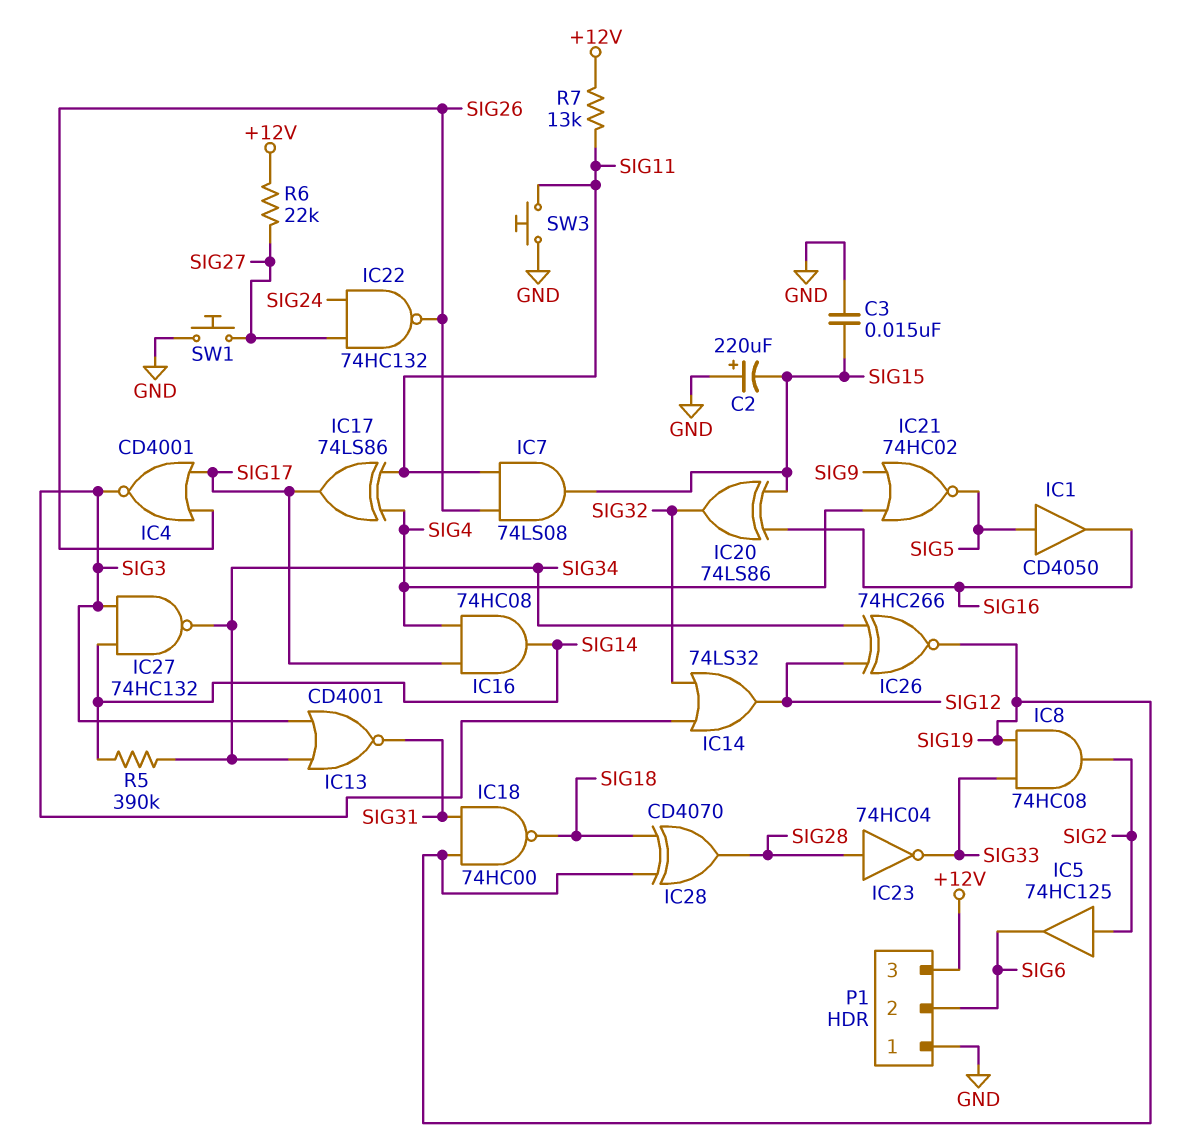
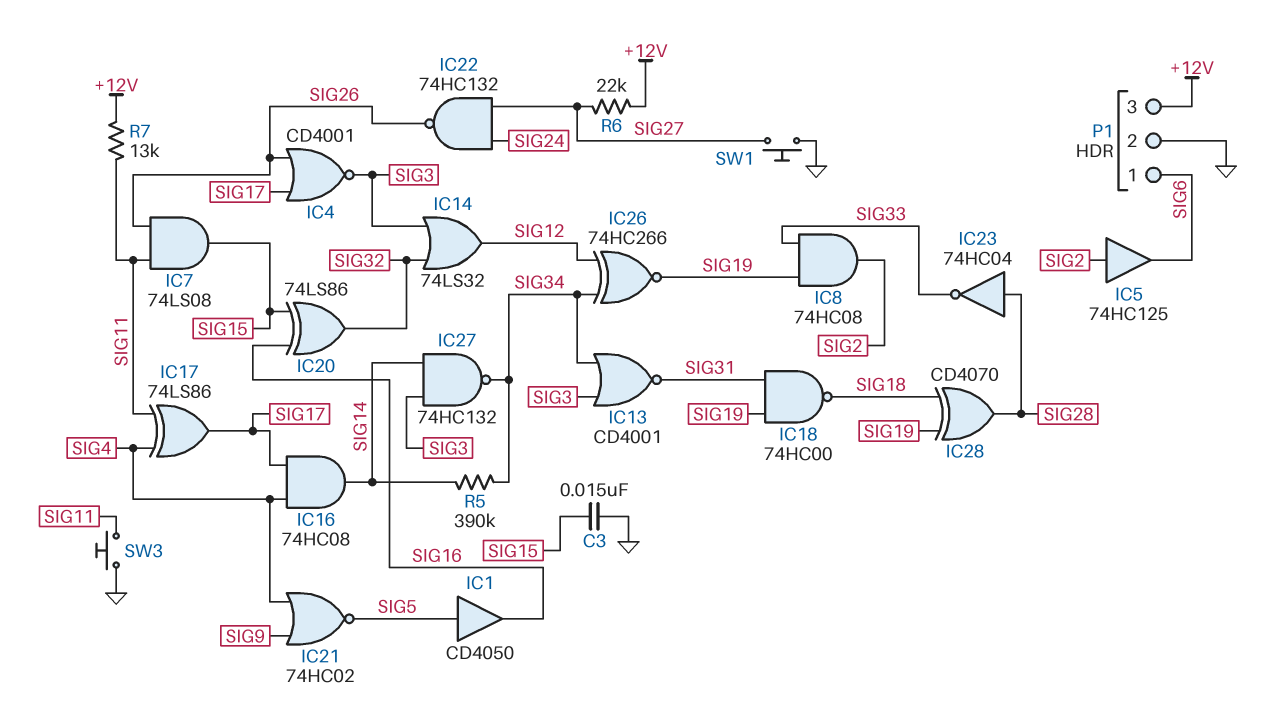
C2: 220uF (plus GND, minus SIG15) -> none
P1 pin 1: GND -> SIG6
P1 pin 2: SIG6 -> GND

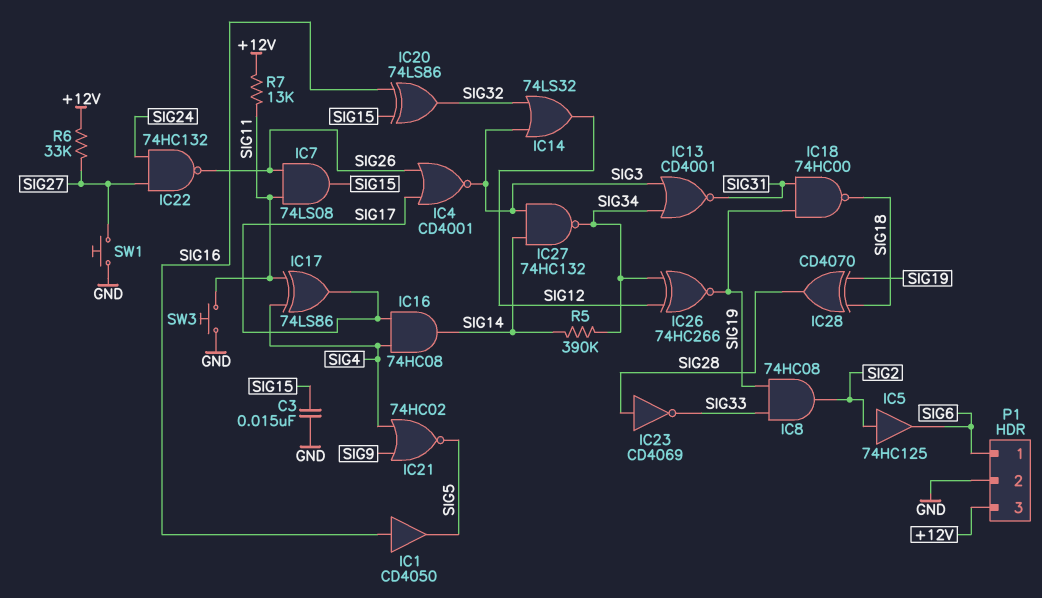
IC1: buffer CD4050 (in SIG5, out SIG16) -> buffer CD4050 (in SIG16, out SIG5)
IC23: NOT 74HC04 (in SIG28, out SIG33) -> NOT CD4069 (in SIG28, out SIG33)
R6: 22k (+12V, SIG27) -> 33k (+12V, SIG27)

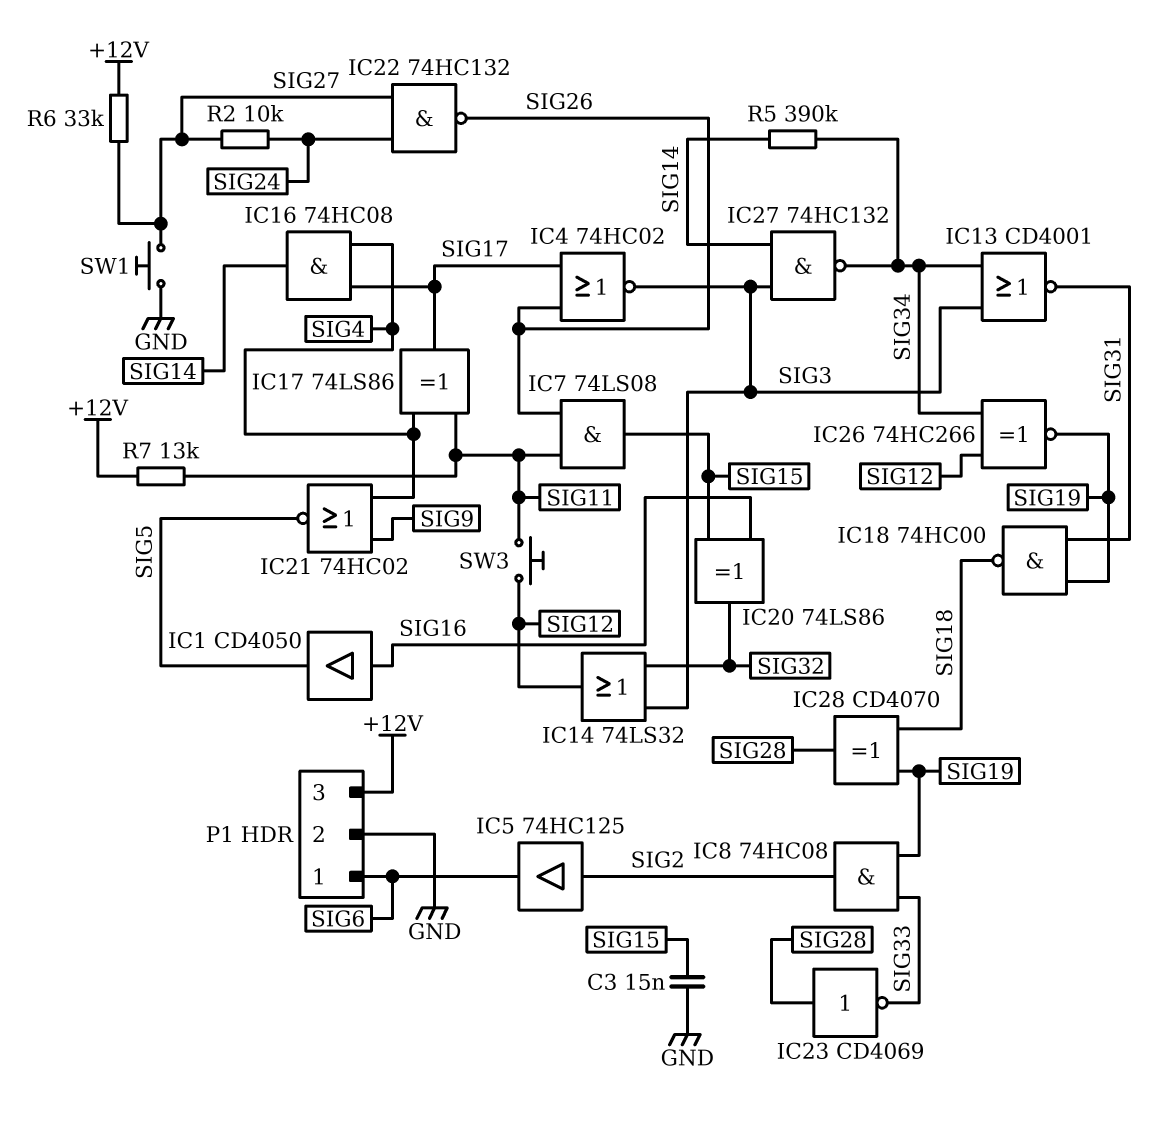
IC4: NOR CD4001 (in SIG17, in SIG26, out SIG3) -> NOR 74HC02 (in SIG17, in SIG26, out SIG3)
R2: none -> 10k (SIG24, SIG27)
SW3: button (GND, SIG11) -> button (SIG11, SIG12)

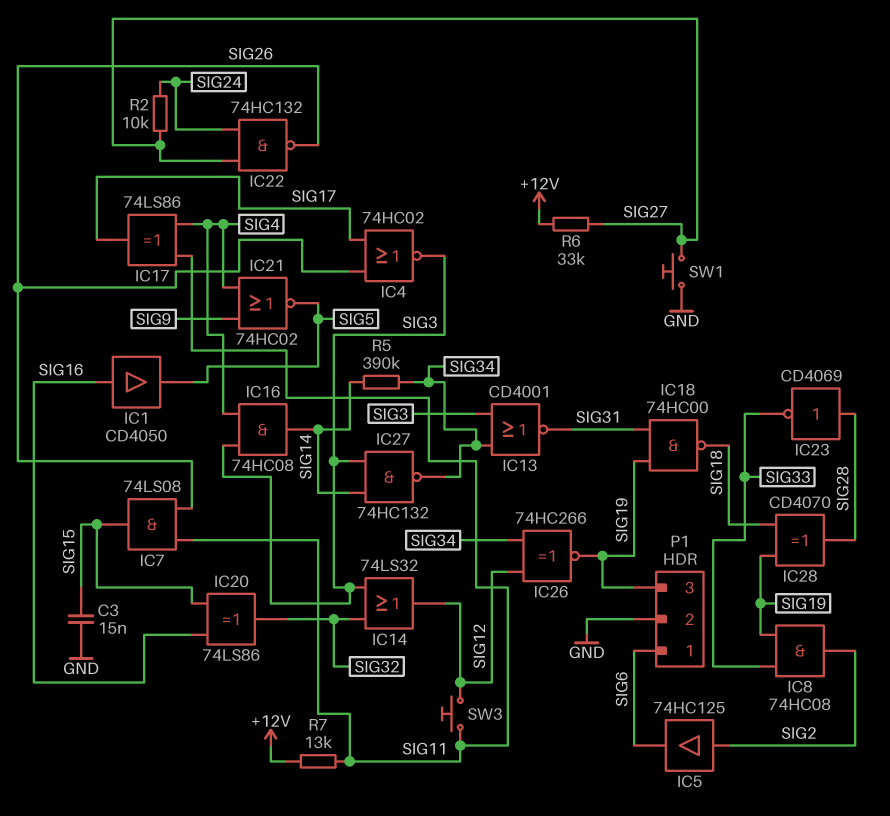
IC16: AND 74HC08 (in SIG4, in SIG17, out SIG14) -> AND 74HC08 (in SIG3, in SIG4, out SIG14)
P1 pin 3: +12V -> SIG19

